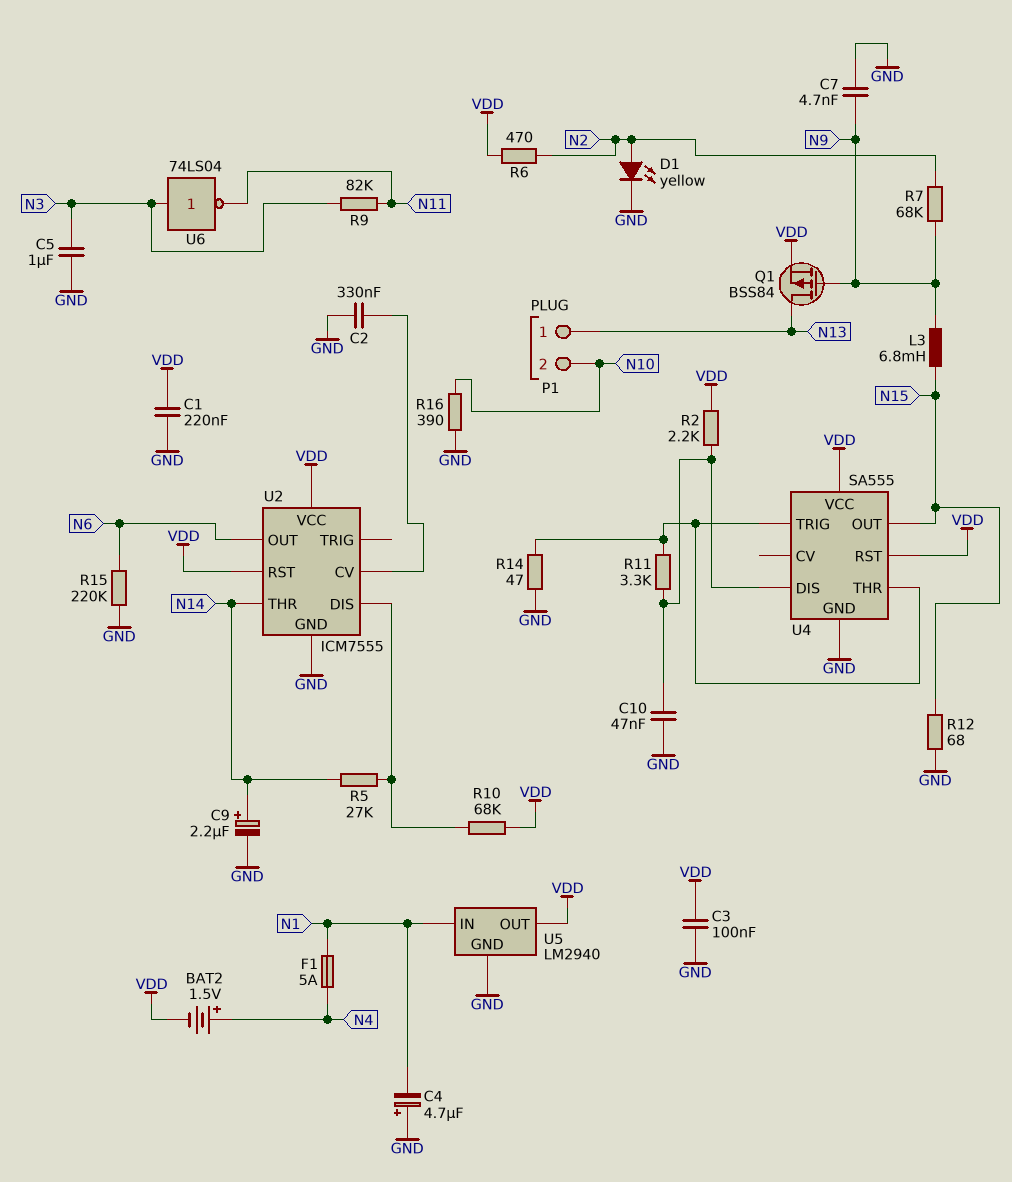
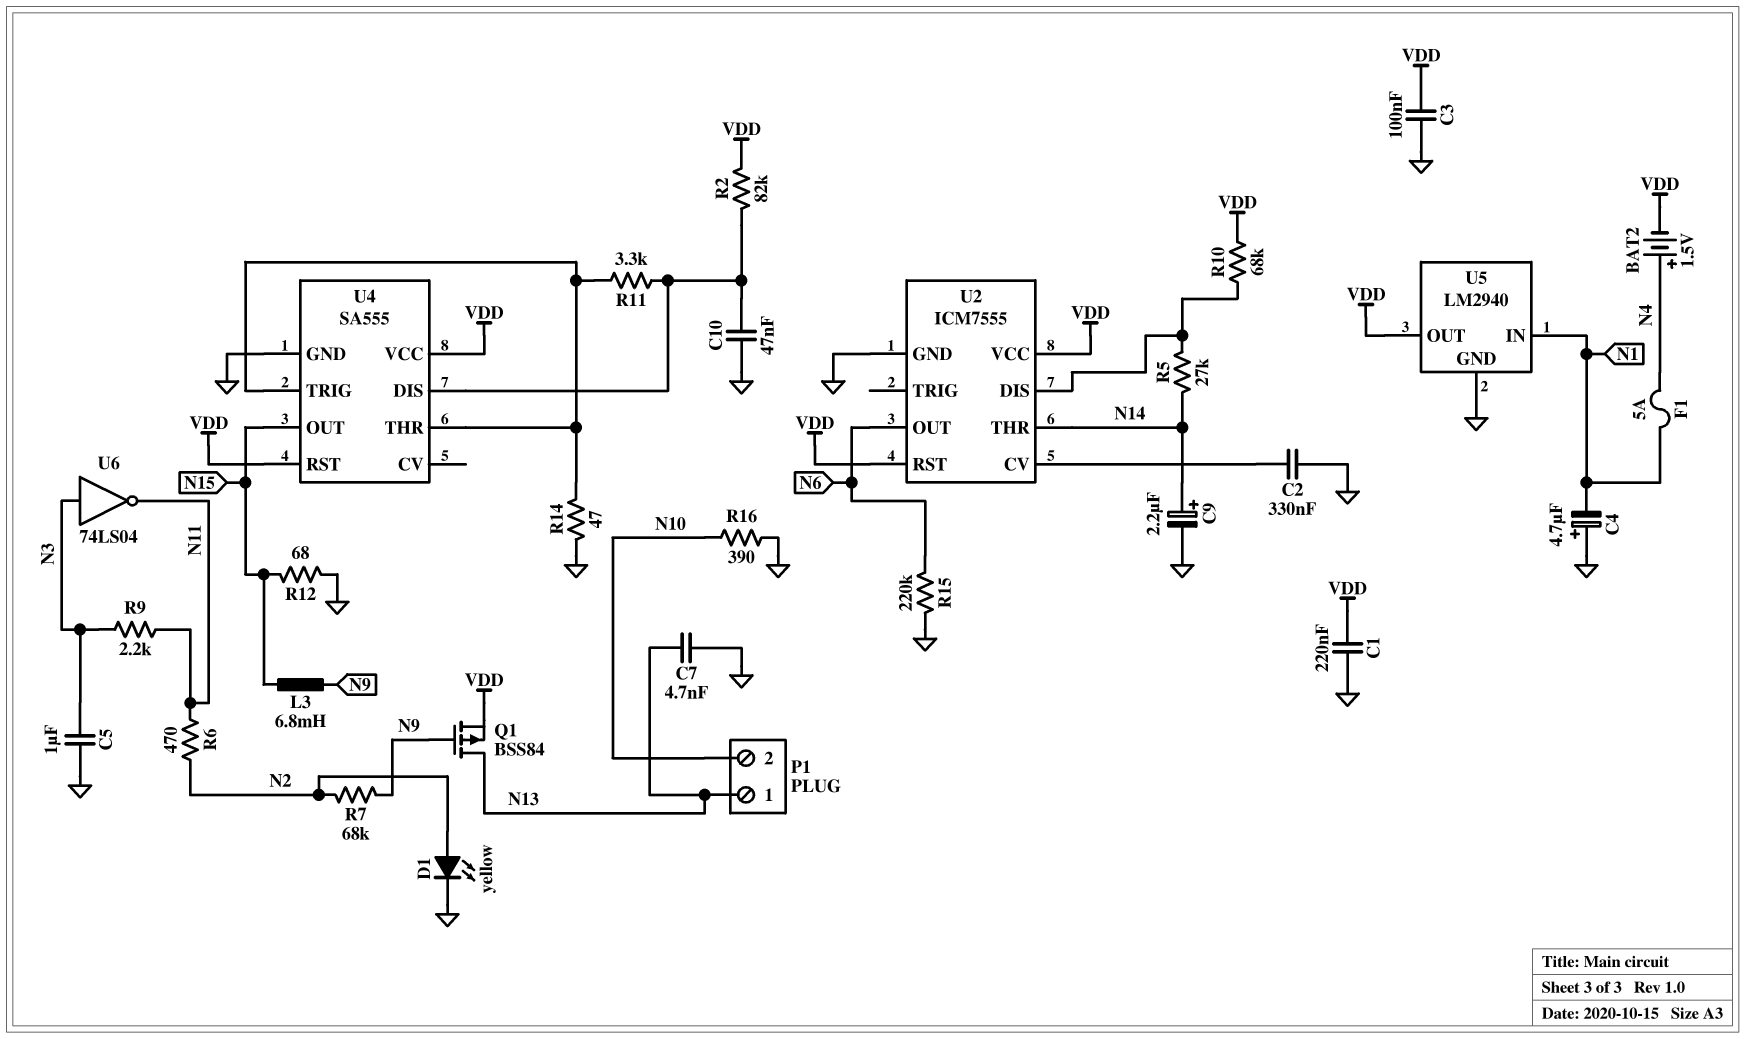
C7: 4.7nF (GND, N9) -> 4.7nF (GND, N13)
R2: 2.2k (U4/DIS, VDD) -> 82k (U4/DIS, VDD)
R6: 470 (N2, VDD) -> 470 (N2, N11)
R9: 82k (N3, N11) -> 2.2k (N3, N11)

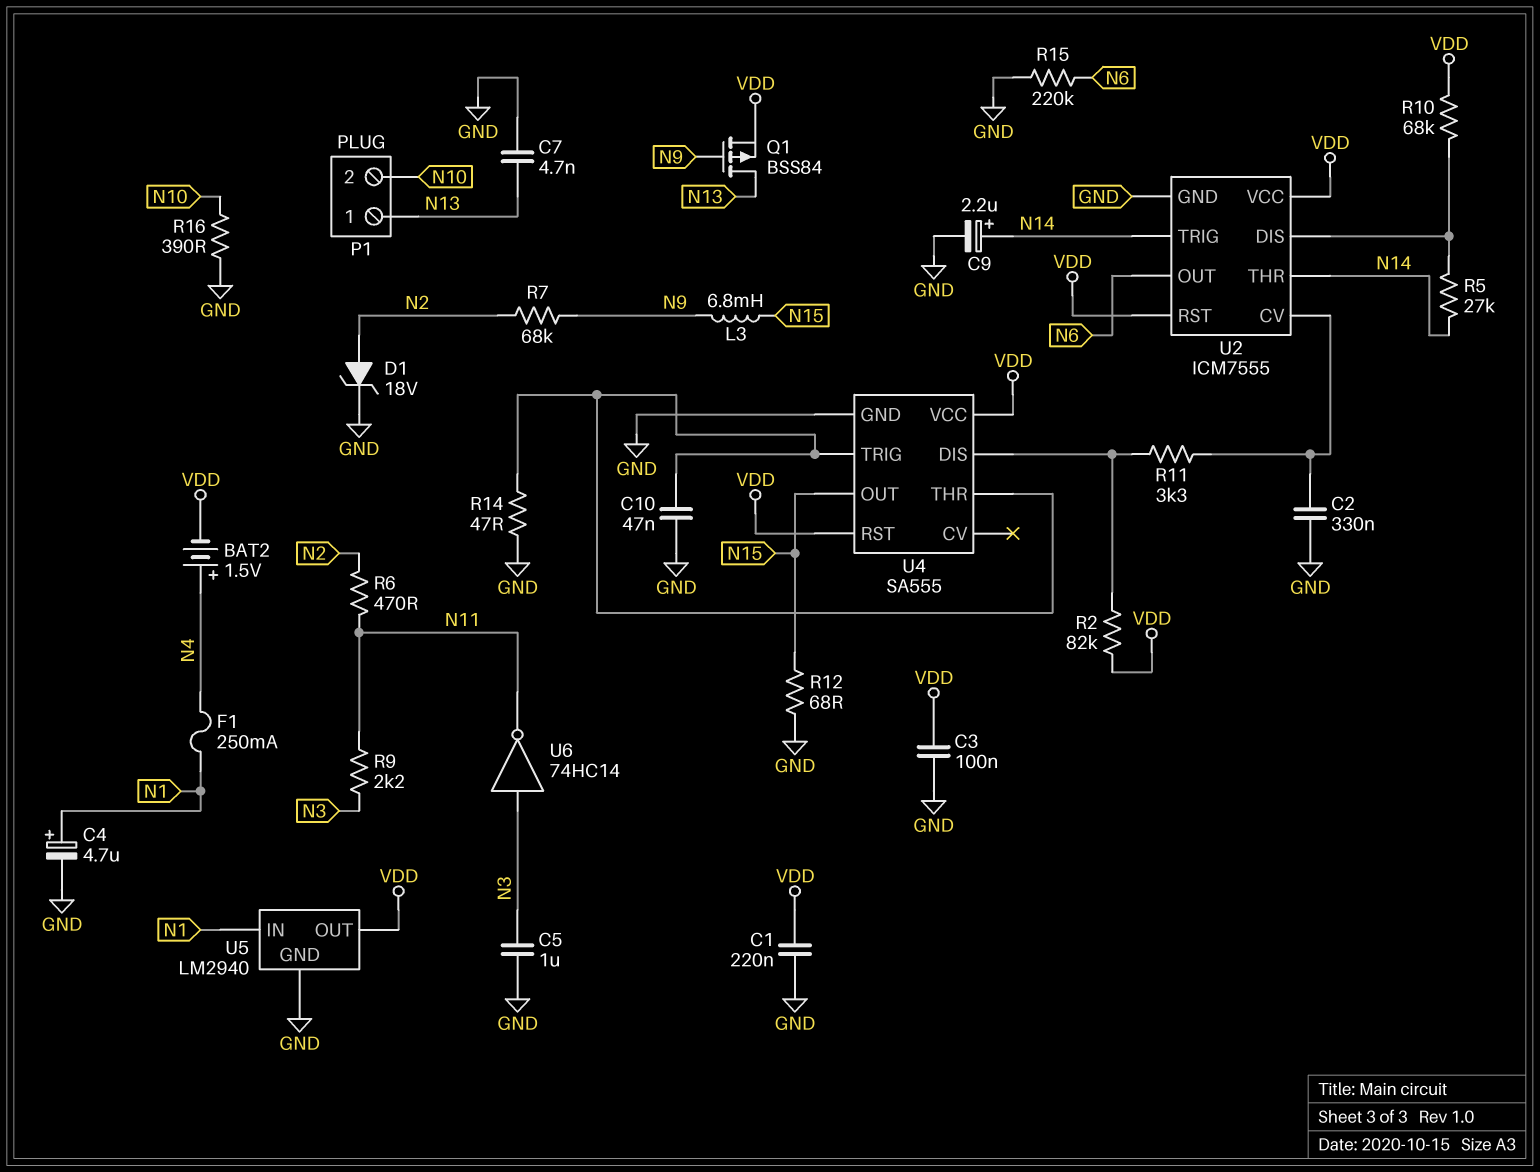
C4: 4.7uF (plus GND, minus N1) -> 4.7uF (plus N1, minus GND)
C10: 47nF (GND, U4/DIS) -> 47nF (GND, U4/THR)
D1: LED yellow (A N2, K GND) -> zener 18V (A N2, K GND)
F1: 5A (N1, N4) -> 250mA (N1, N4)
R11: 3.3k (U4/DIS, U4/THR) -> 3.3k (U2/CV, U4/DIS)
U2 pin TRIG: none -> N14
U6: NOT 74LS04 (in N3, out N11) -> NOT 74HC14 (in N3, out N11)

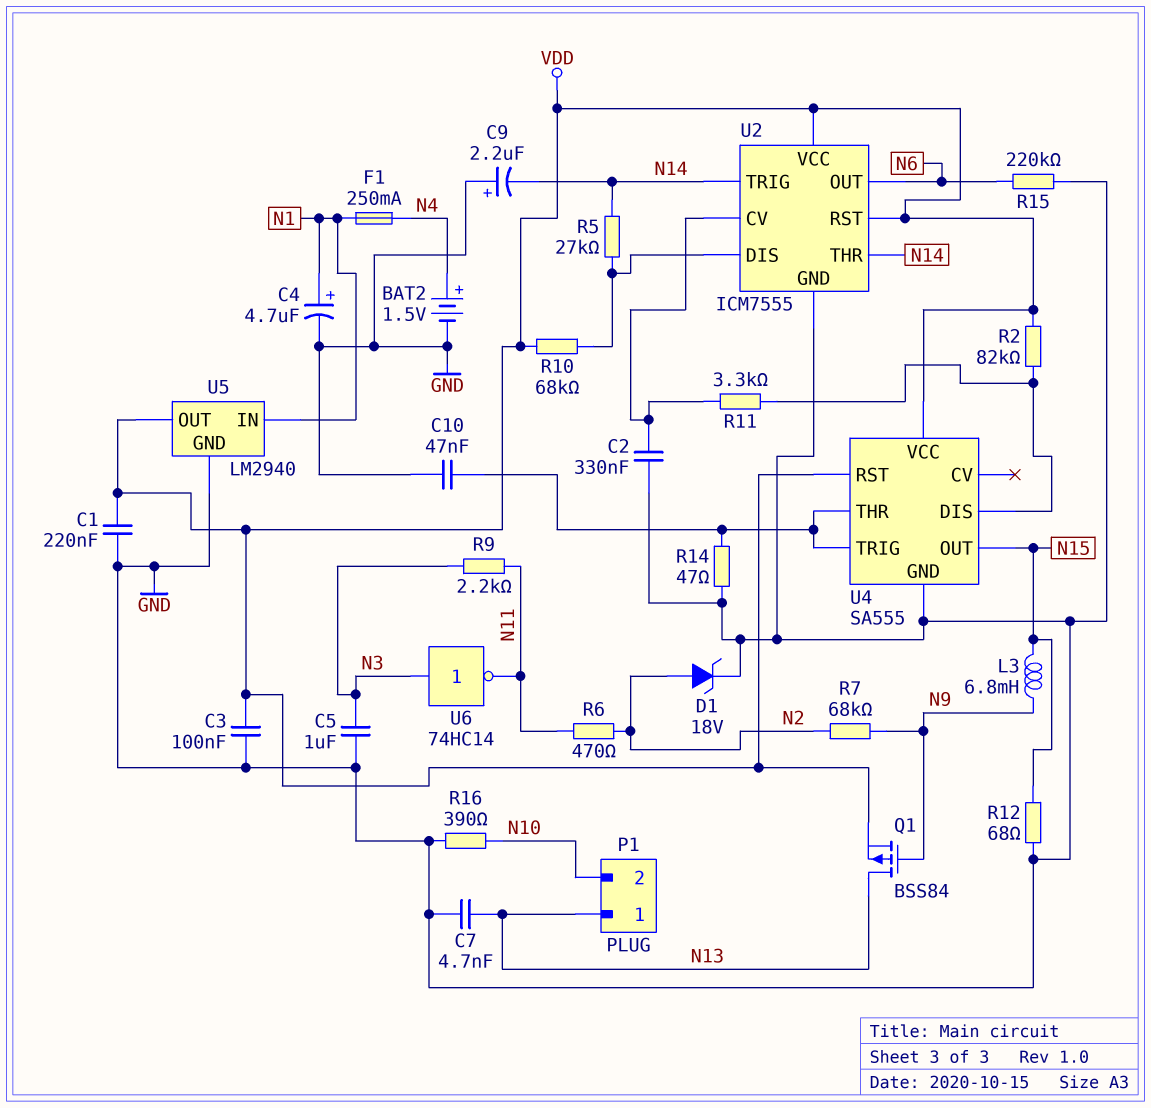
BAT2: 1.5V (plus N4, minus VDD) -> 1.5V (plus N4, minus GND)
C9: 2.2uF (plus N14, minus GND) -> 2.2uF (plus GND, minus N14)

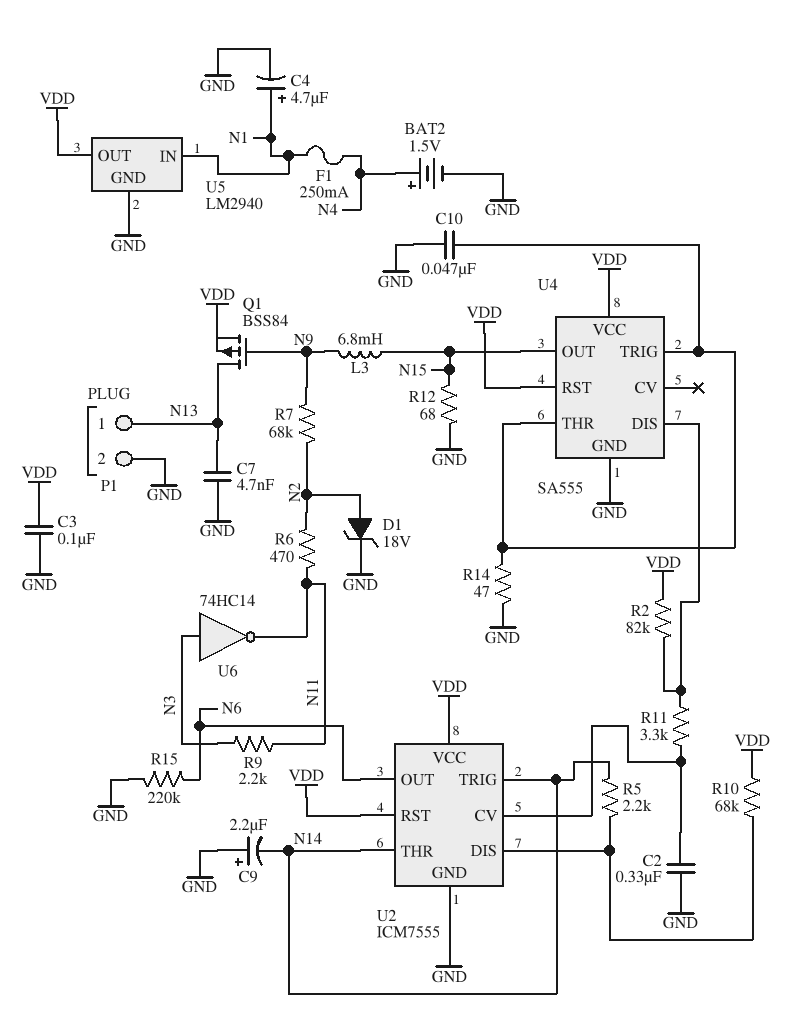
C1: 220nF (GND, VDD) -> none
C5: 1uF (GND, N3) -> none
P1 pin 2: N10 -> GND
R5: 27k (N14, U2/DIS) -> 2.2k (N14, U2/DIS)
R16: 390 (GND, N10) -> none

